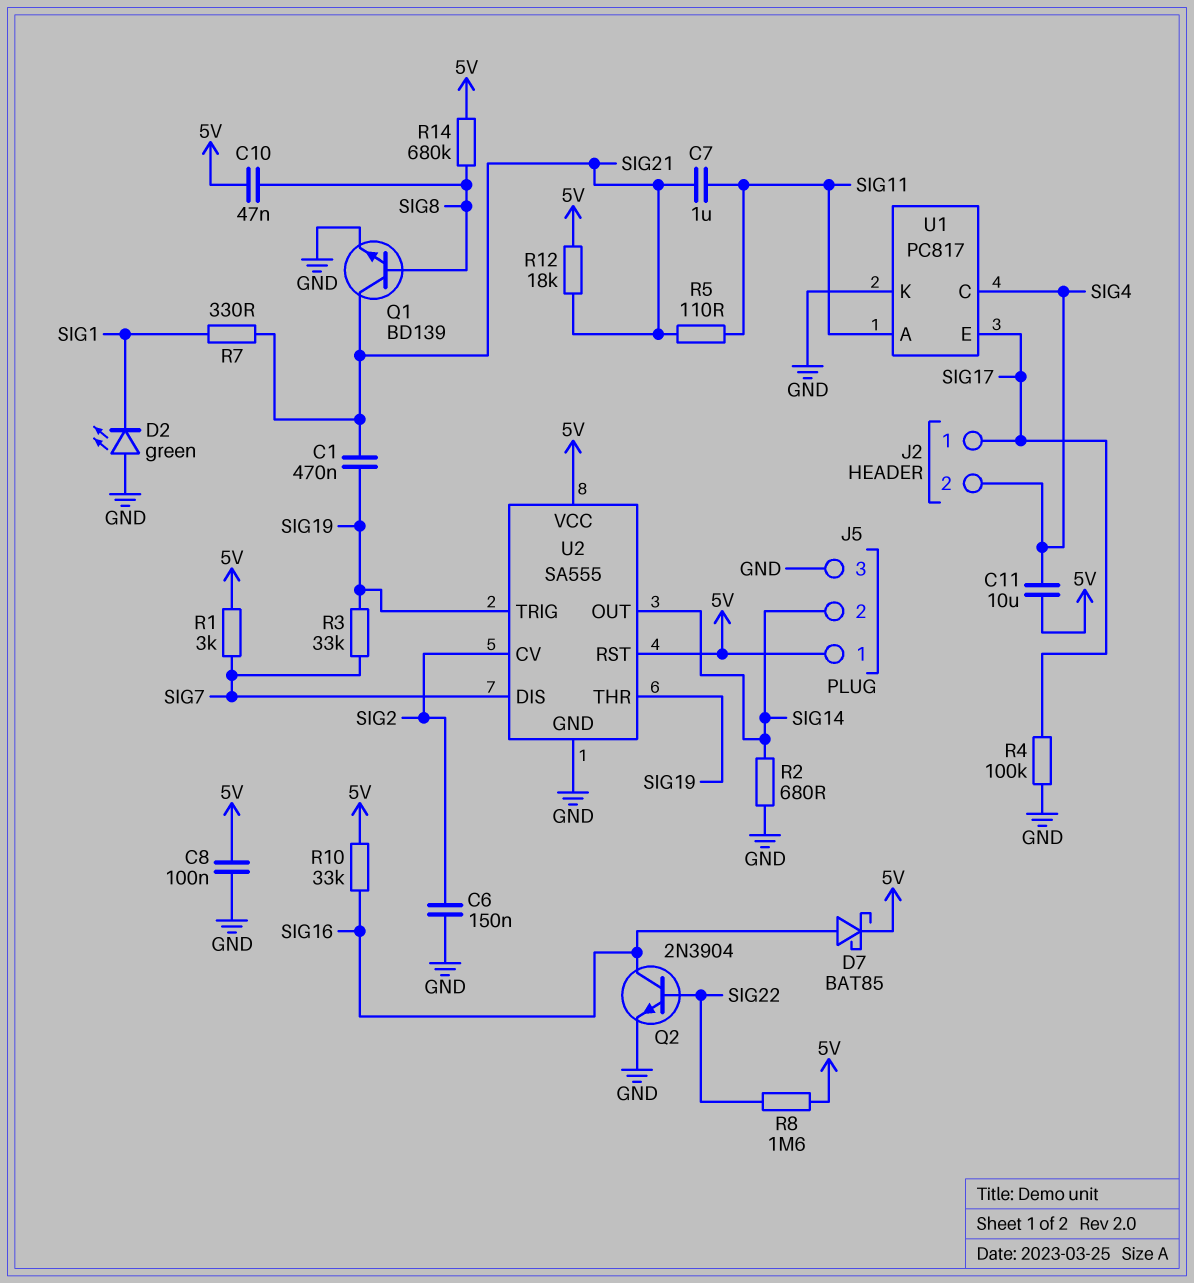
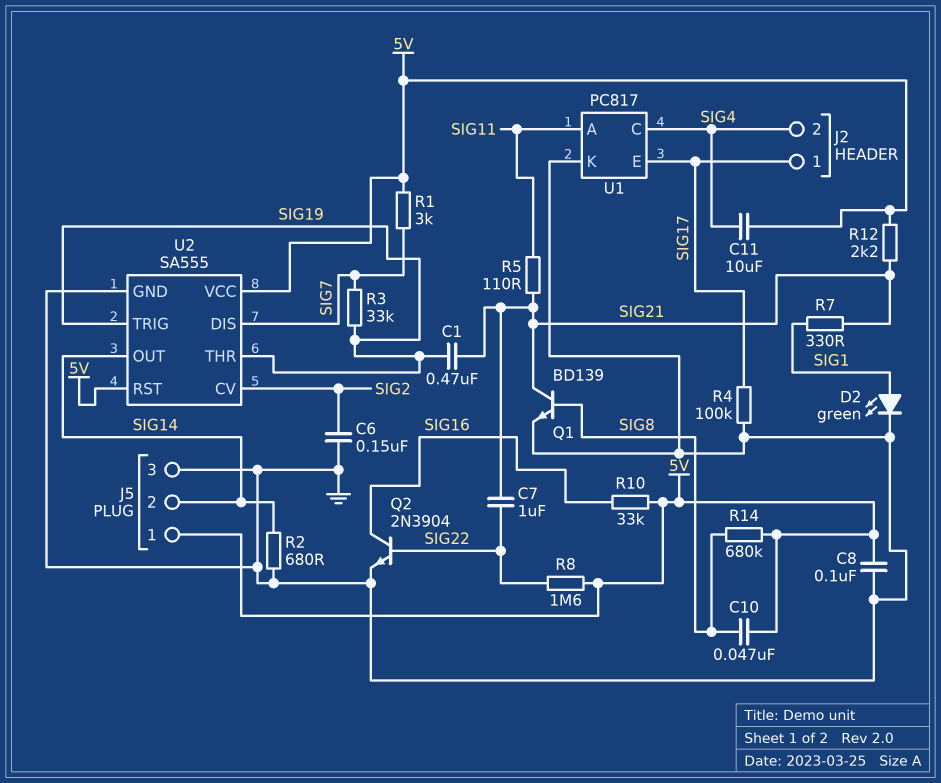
C7: 1uF (SIG11, SIG21) -> 1uF (SIG21, SIG22)
D2: LED green (A GND, K SIG1) -> LED green (A SIG1, K GND)
D7: schottky BAT85 (A SIG16, K 5V) -> none
R12: 18k (5V, SIG21) -> 2.2k (5V, SIG21)

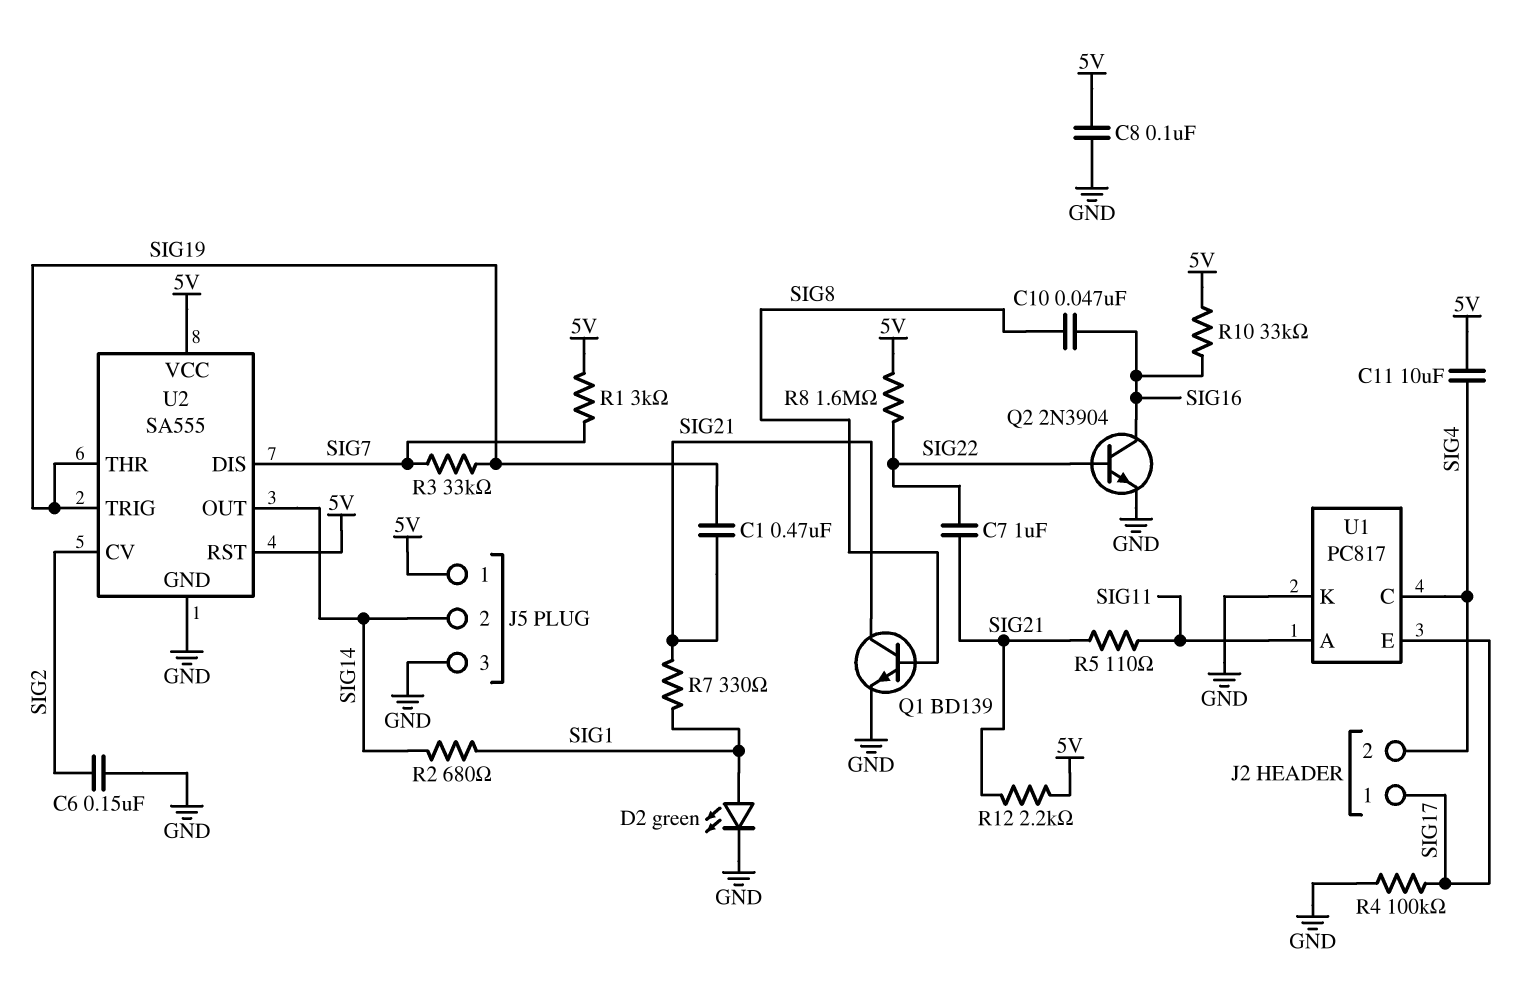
C10: 47nF (5V, SIG8) -> 47nF (SIG8, SIG16)
R2: 680 (GND, SIG14) -> 680 (SIG1, SIG14)
R14: 680k (5V, SIG8) -> none

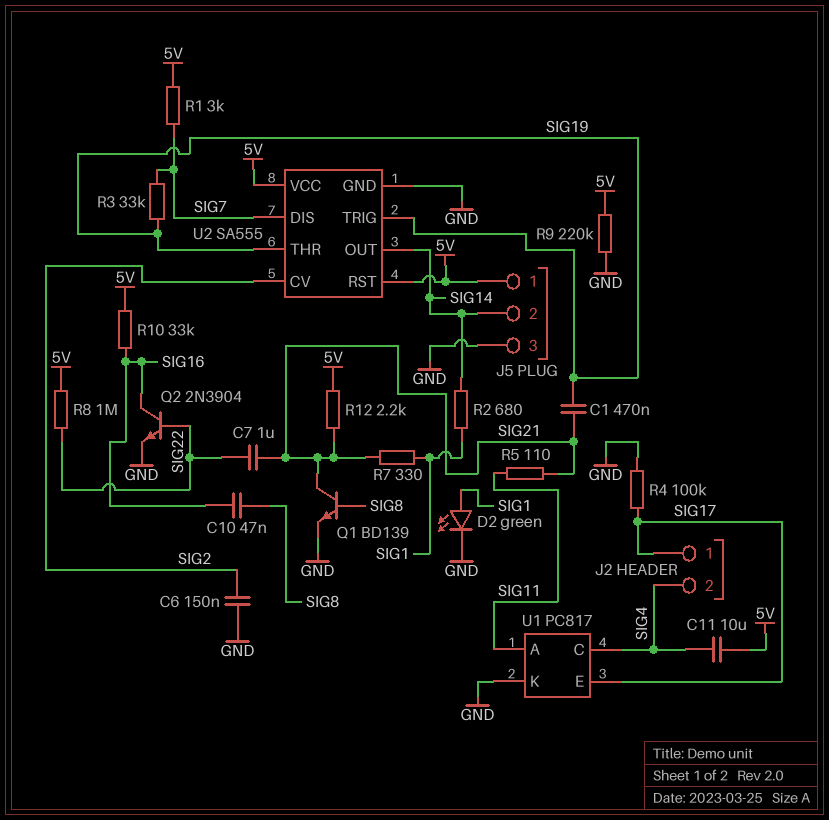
C8: 100nF (5V, GND) -> none
R8: 1.6M (5V, SIG22) -> 1M (5V, SIG22)
R9: none -> 220k (5V, GND)

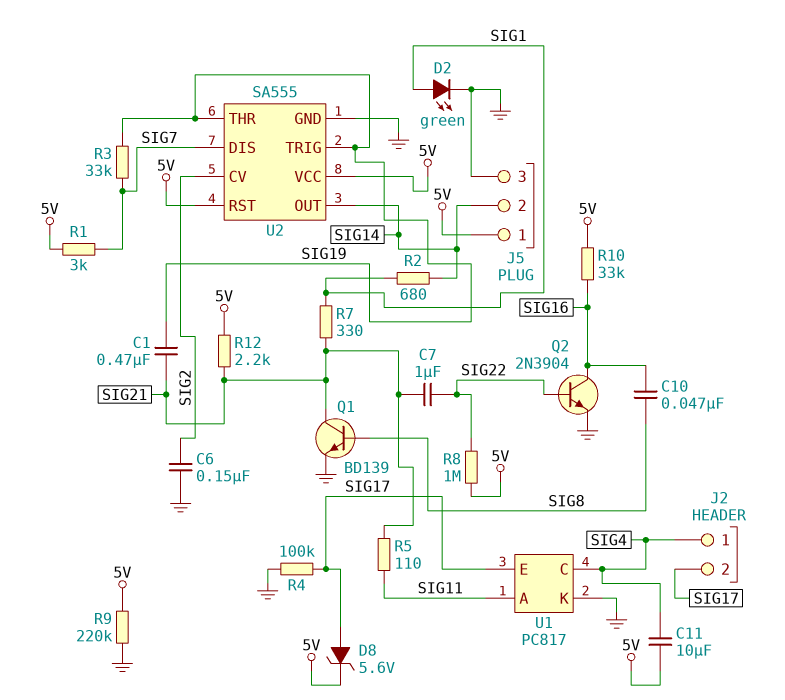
D8: none -> zener 5.6V (A SIG17, K 5V)
J2 pin 1: SIG17 -> SIG4
J2 pin 2: SIG4 -> SIG17

